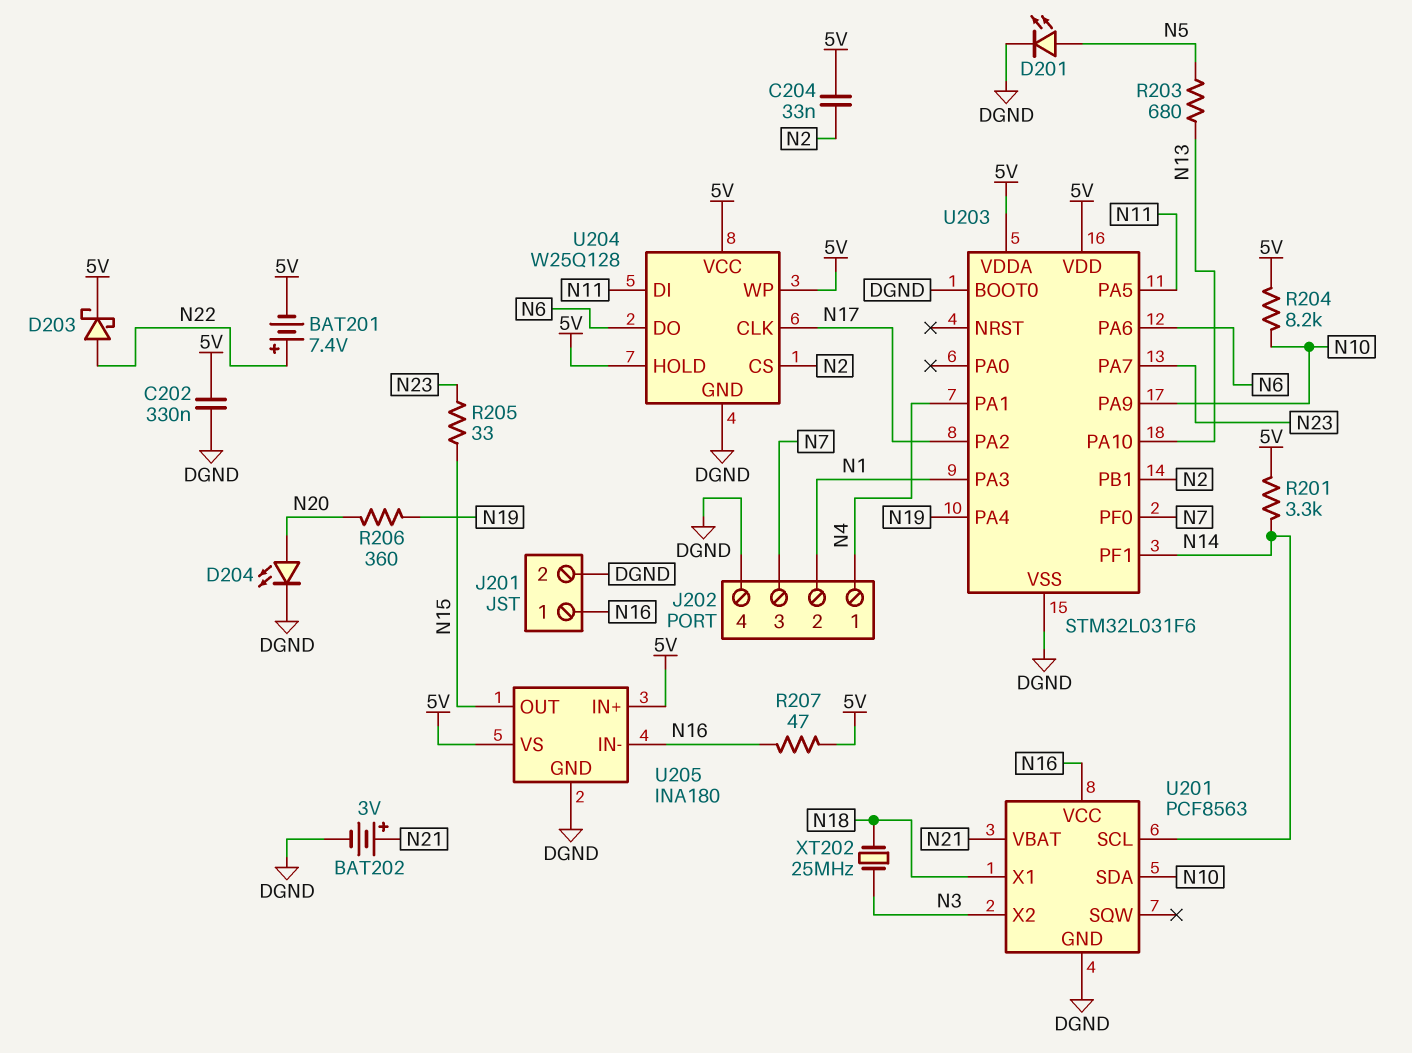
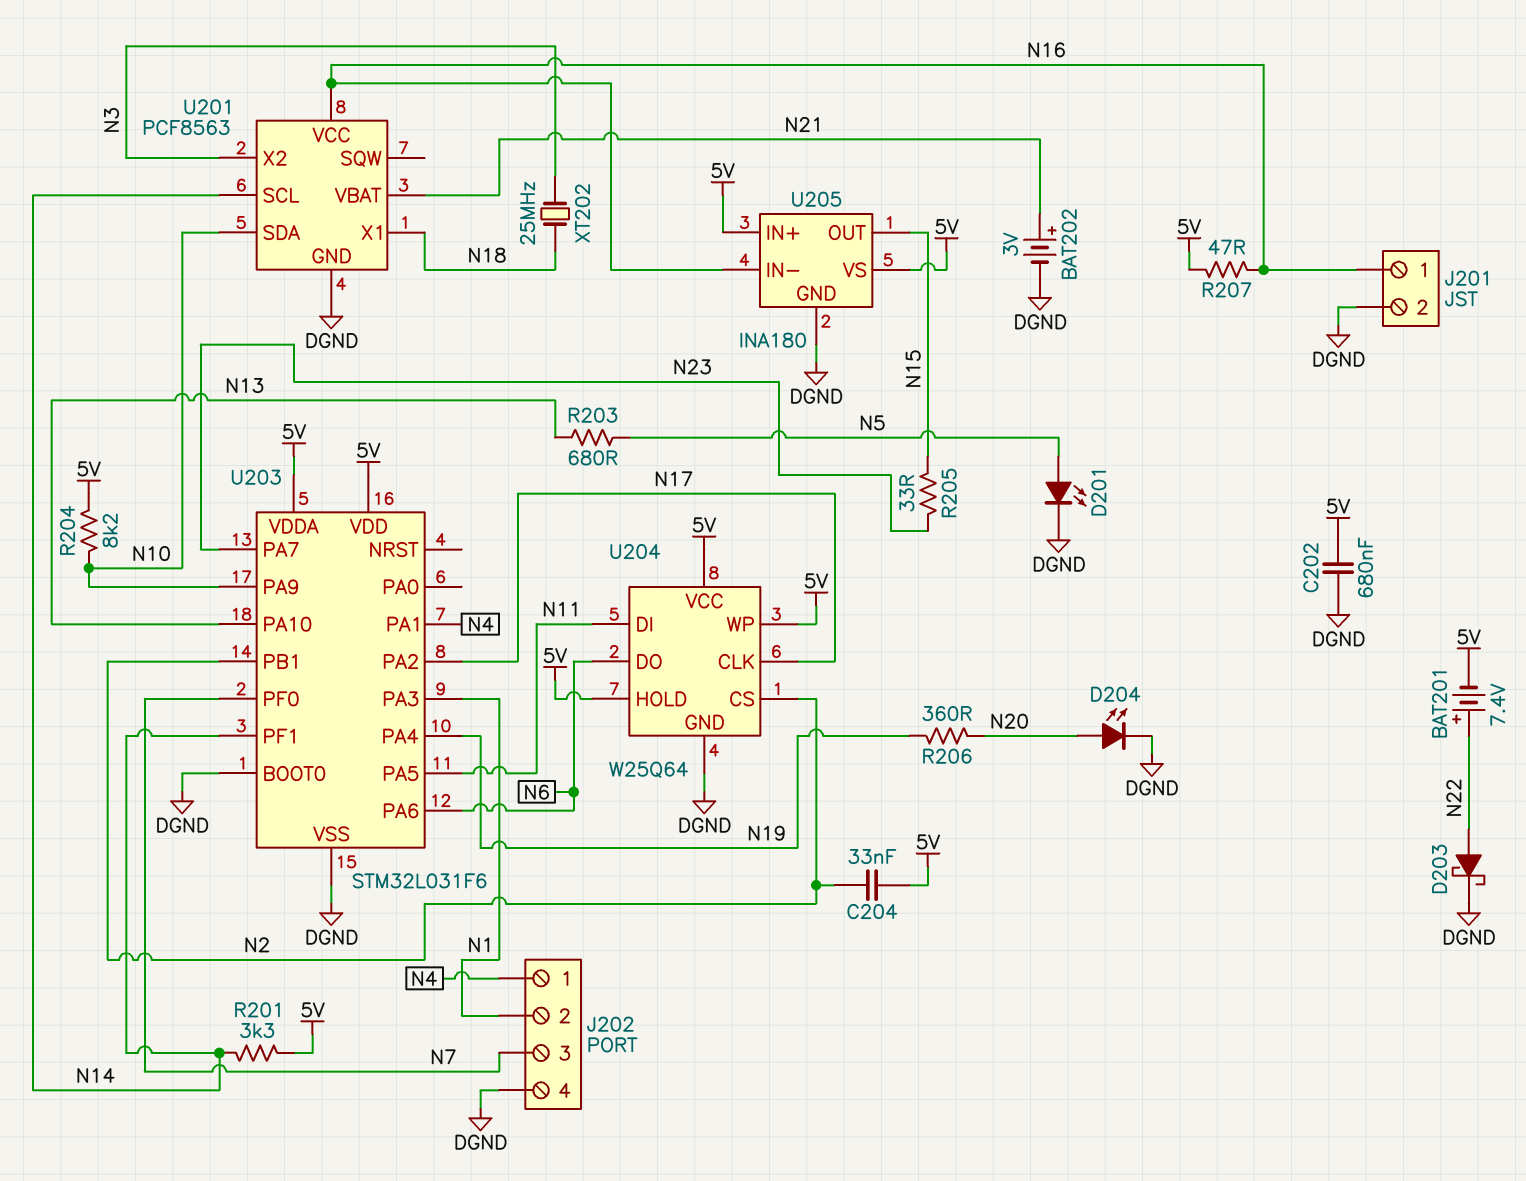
C202: 330nF (5V, DGND) -> 680nF (5V, DGND)
D203: schottky (A N22, K 5V) -> schottky (A N22, K DGND)
U204: W25Q128 -> W25Q64

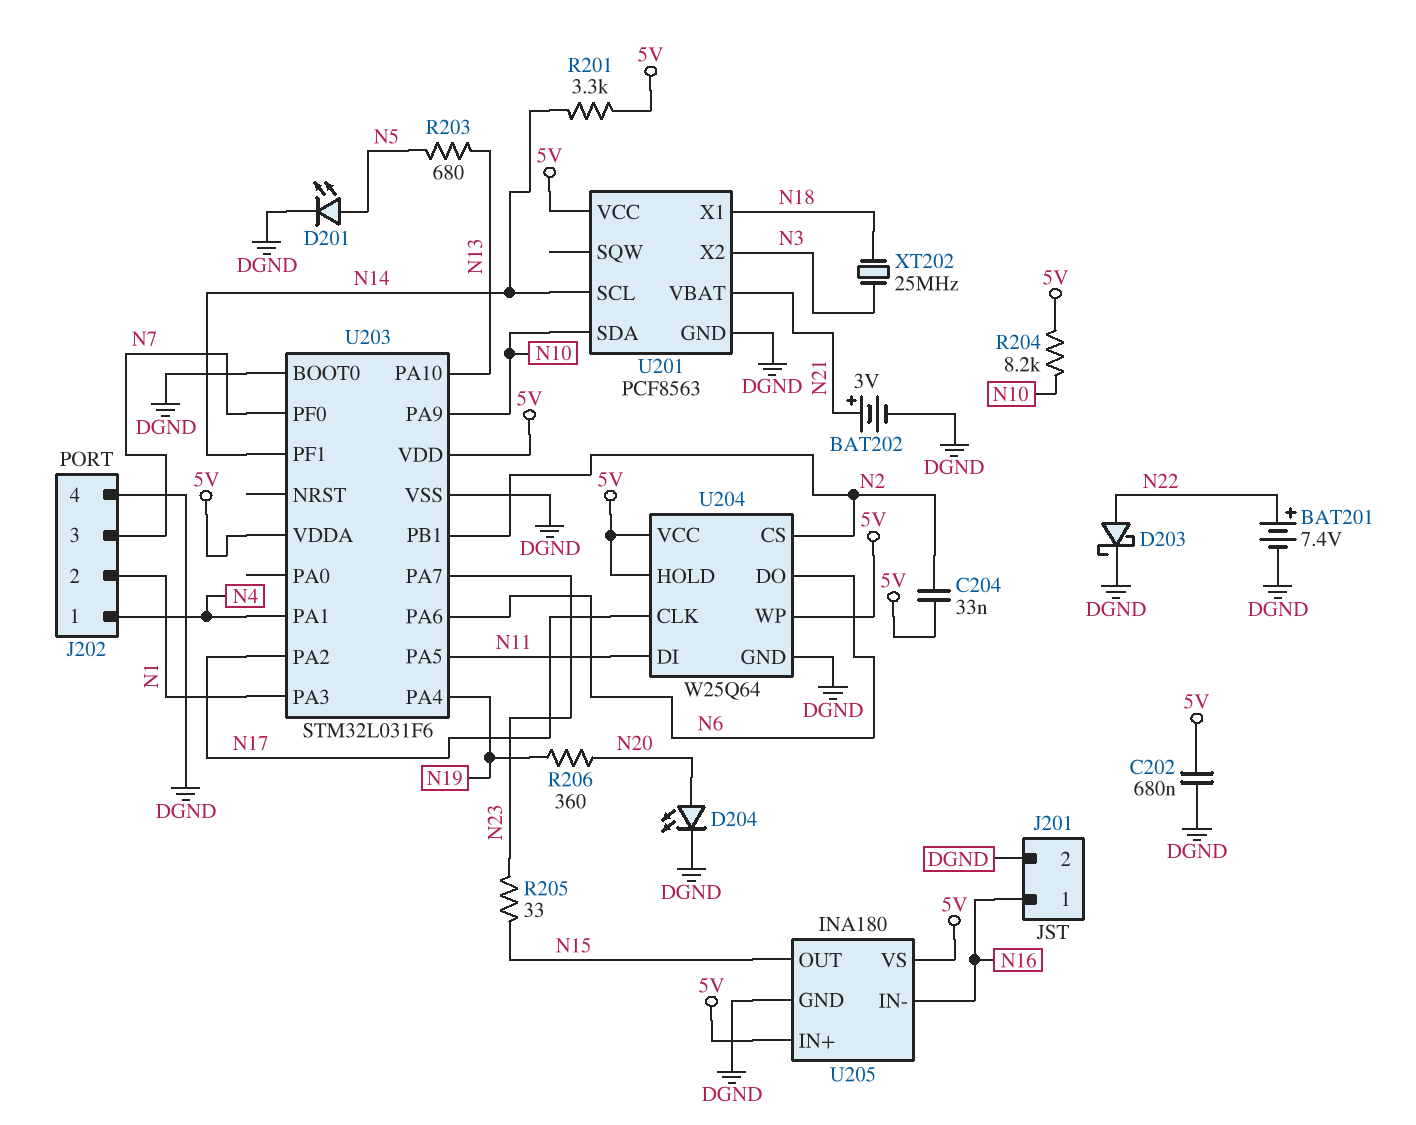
BAT201: 7.4V (plus N22, minus 5V) -> 7.4V (plus N22, minus DGND)
R207: 47 (5V, N16) -> none
U201 pin VCC: N16 -> 5V

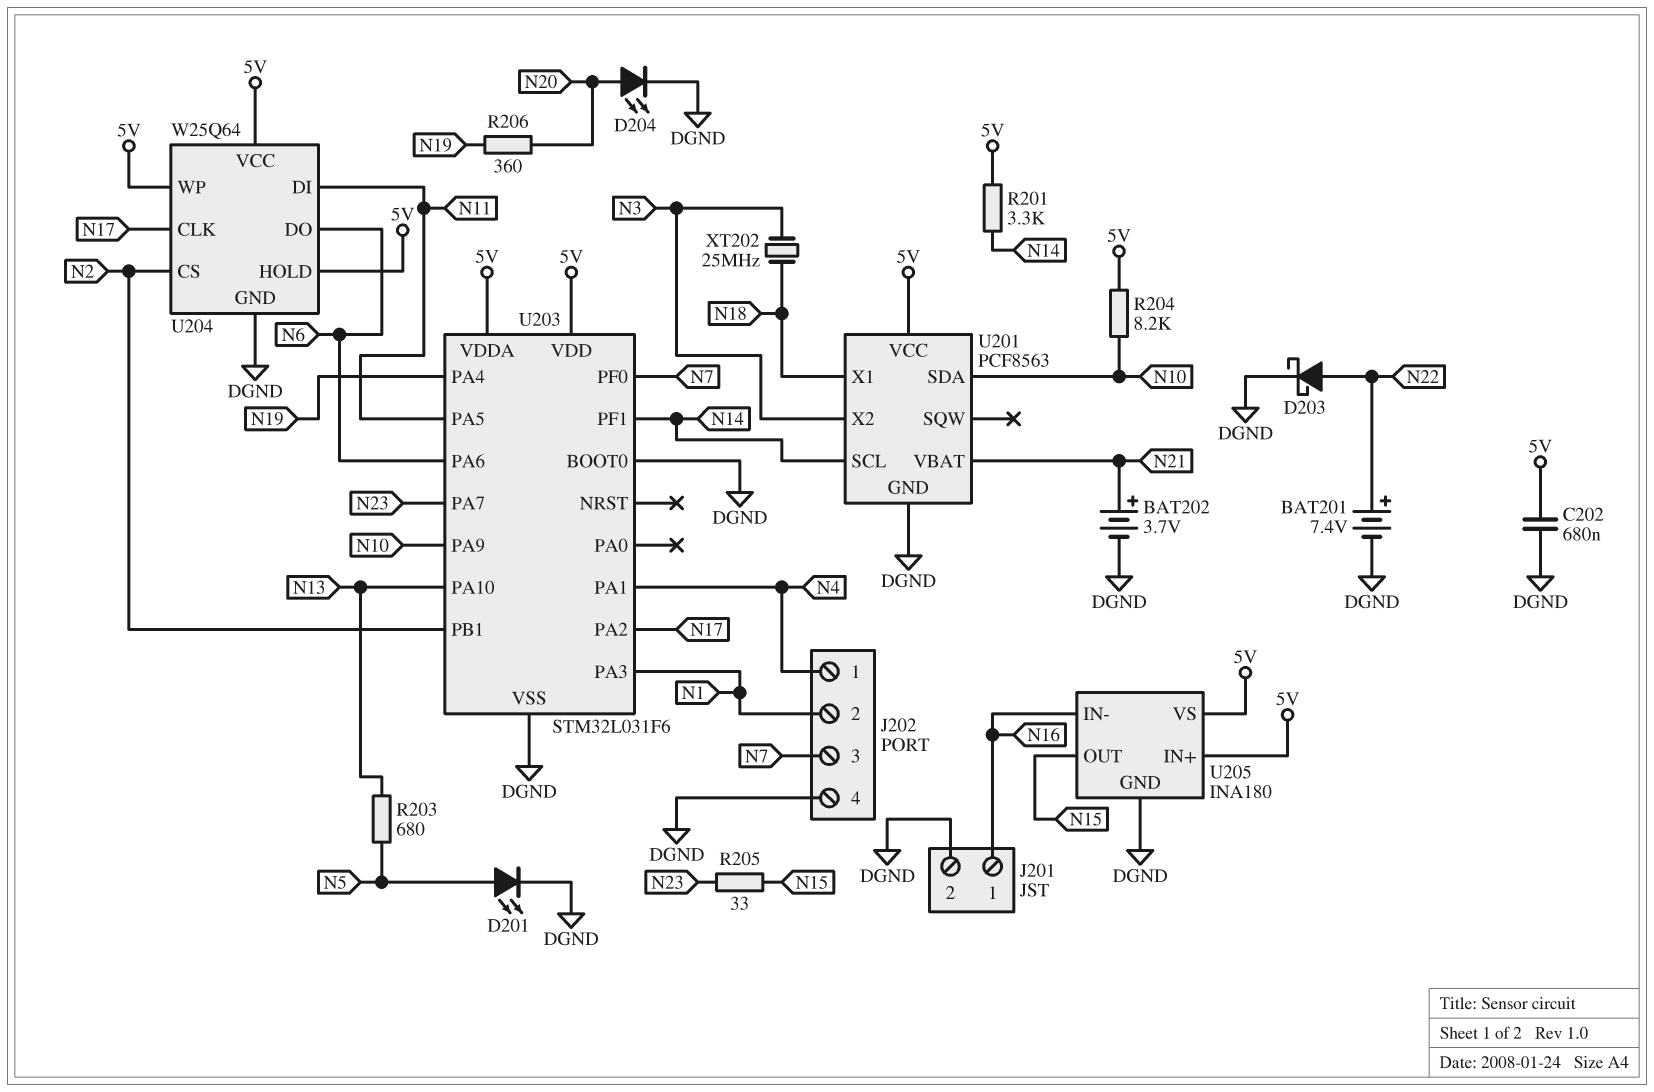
BAT202: 3V (plus N21, minus DGND) -> 3.7V (plus N21, minus DGND)
C204: 33nF (5V, N2) -> none

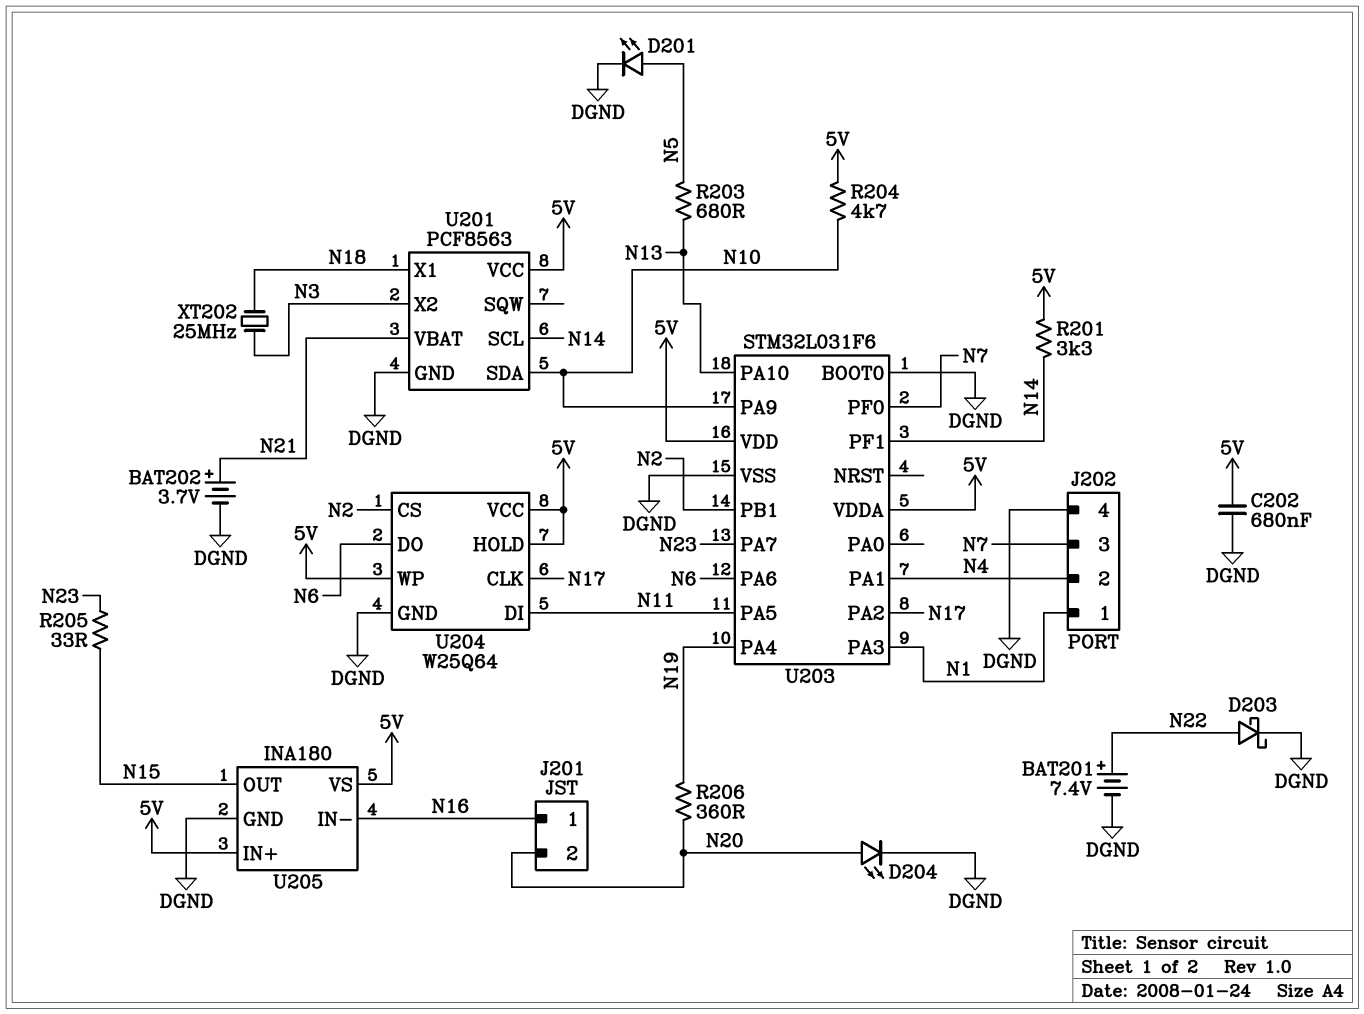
J201 pin 2: DGND -> N20
J202 pin 1: N4 -> N1
J202 pin 2: N1 -> N4
R204: 8.2k (5V, N10) -> 4.7k (5V, N10)

